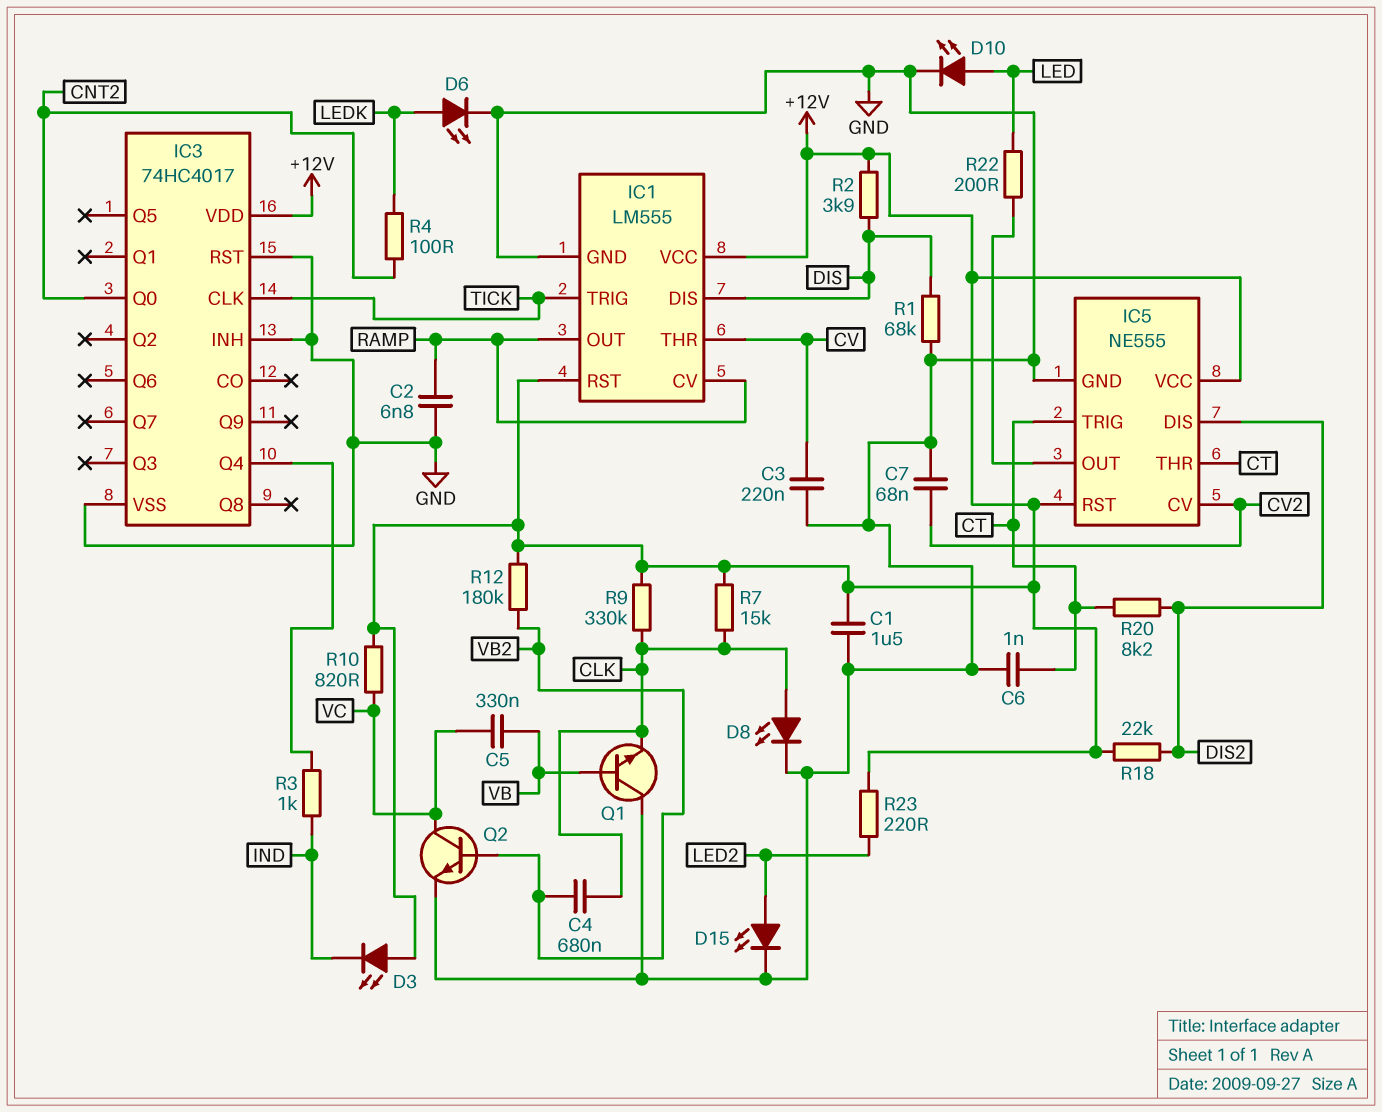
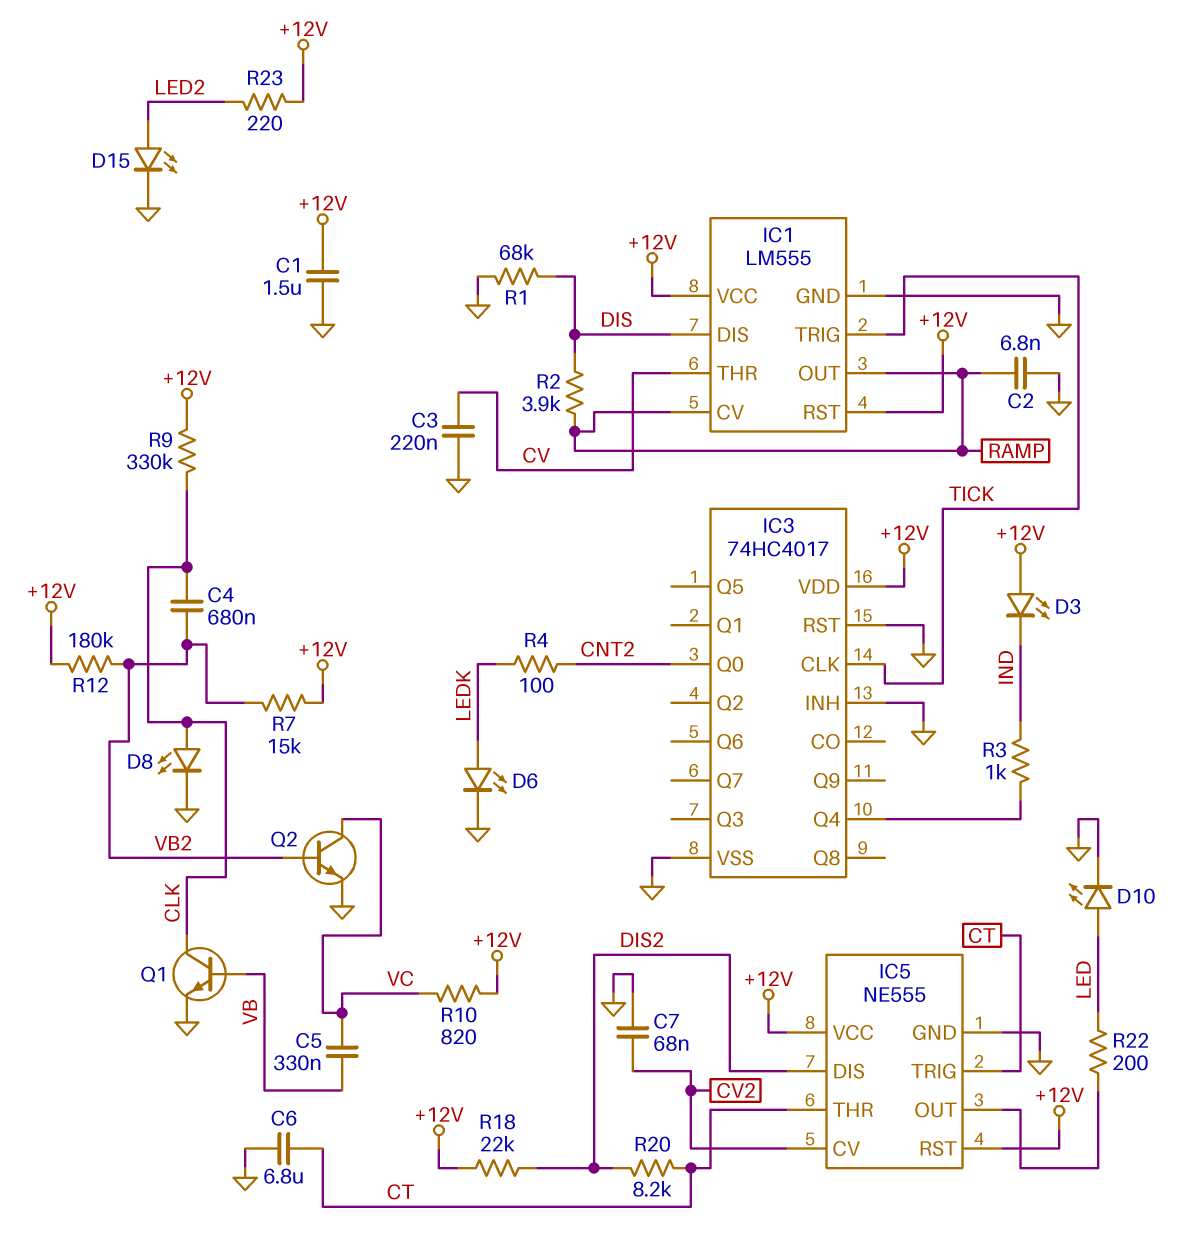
C6: 1nF (CT, GND) -> 6.8uF (CT, GND)
Q1: NPN (B VB, C GND, E CLK) -> NPN (B VB, C CLK, E GND)
R2: 3.9k (+12V, DIS) -> 3.9k (DIS, RAMP)
R7: 15k (+12V, CLK) -> 15k (+12V, VB2)

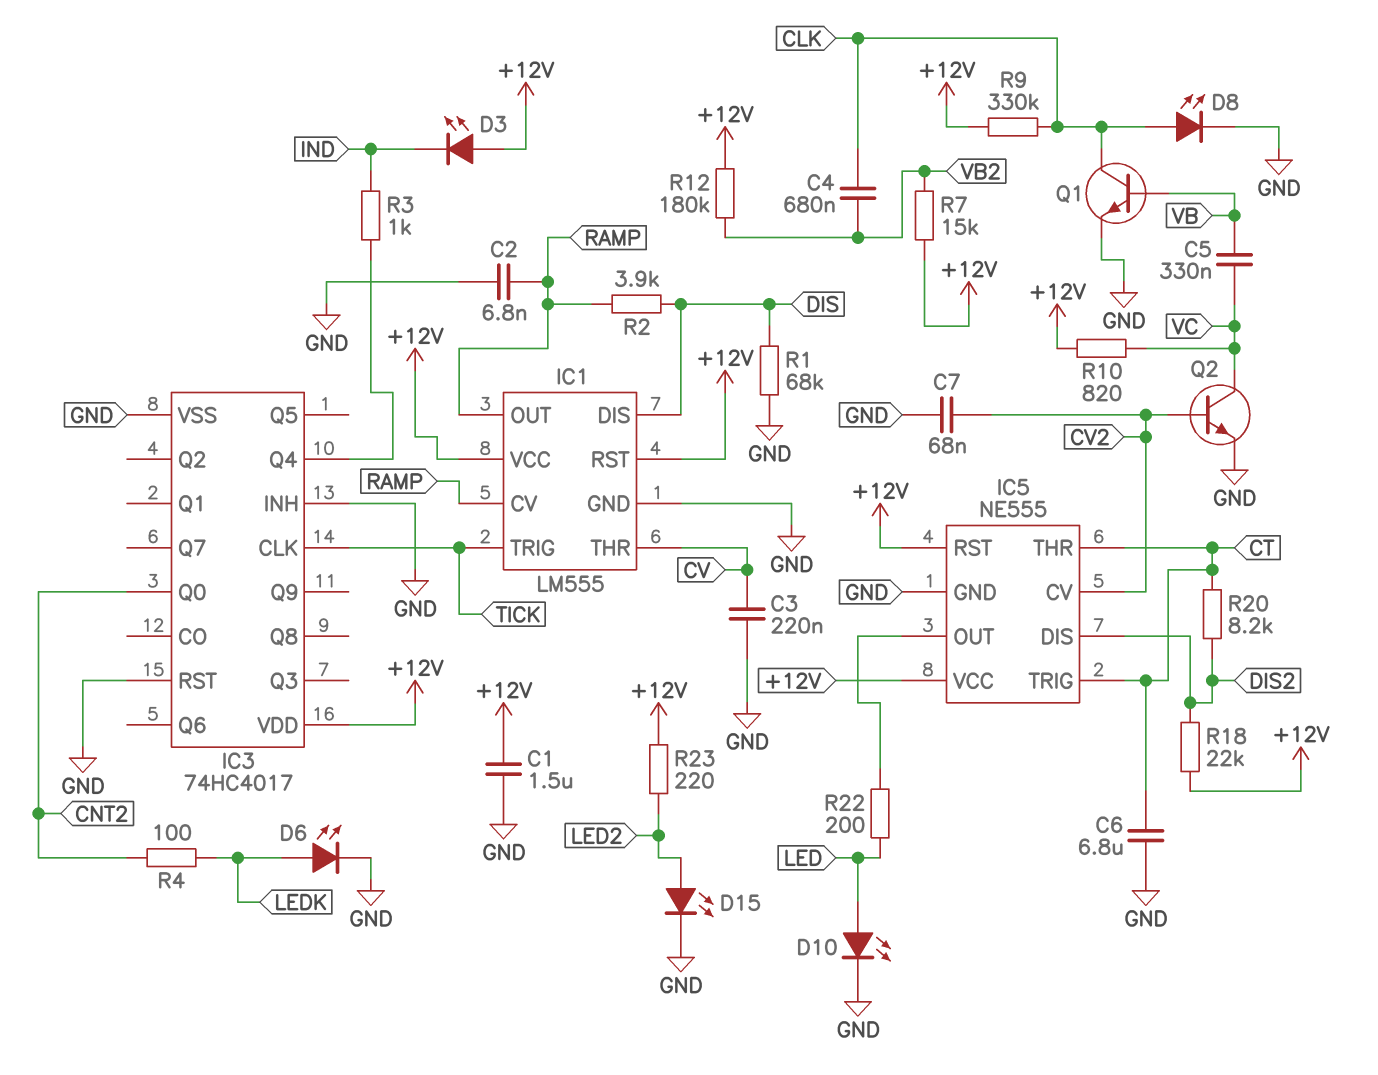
Q2: NPN (B VB2, C VC, E GND) -> NPN (B CV2, C VC, E GND)

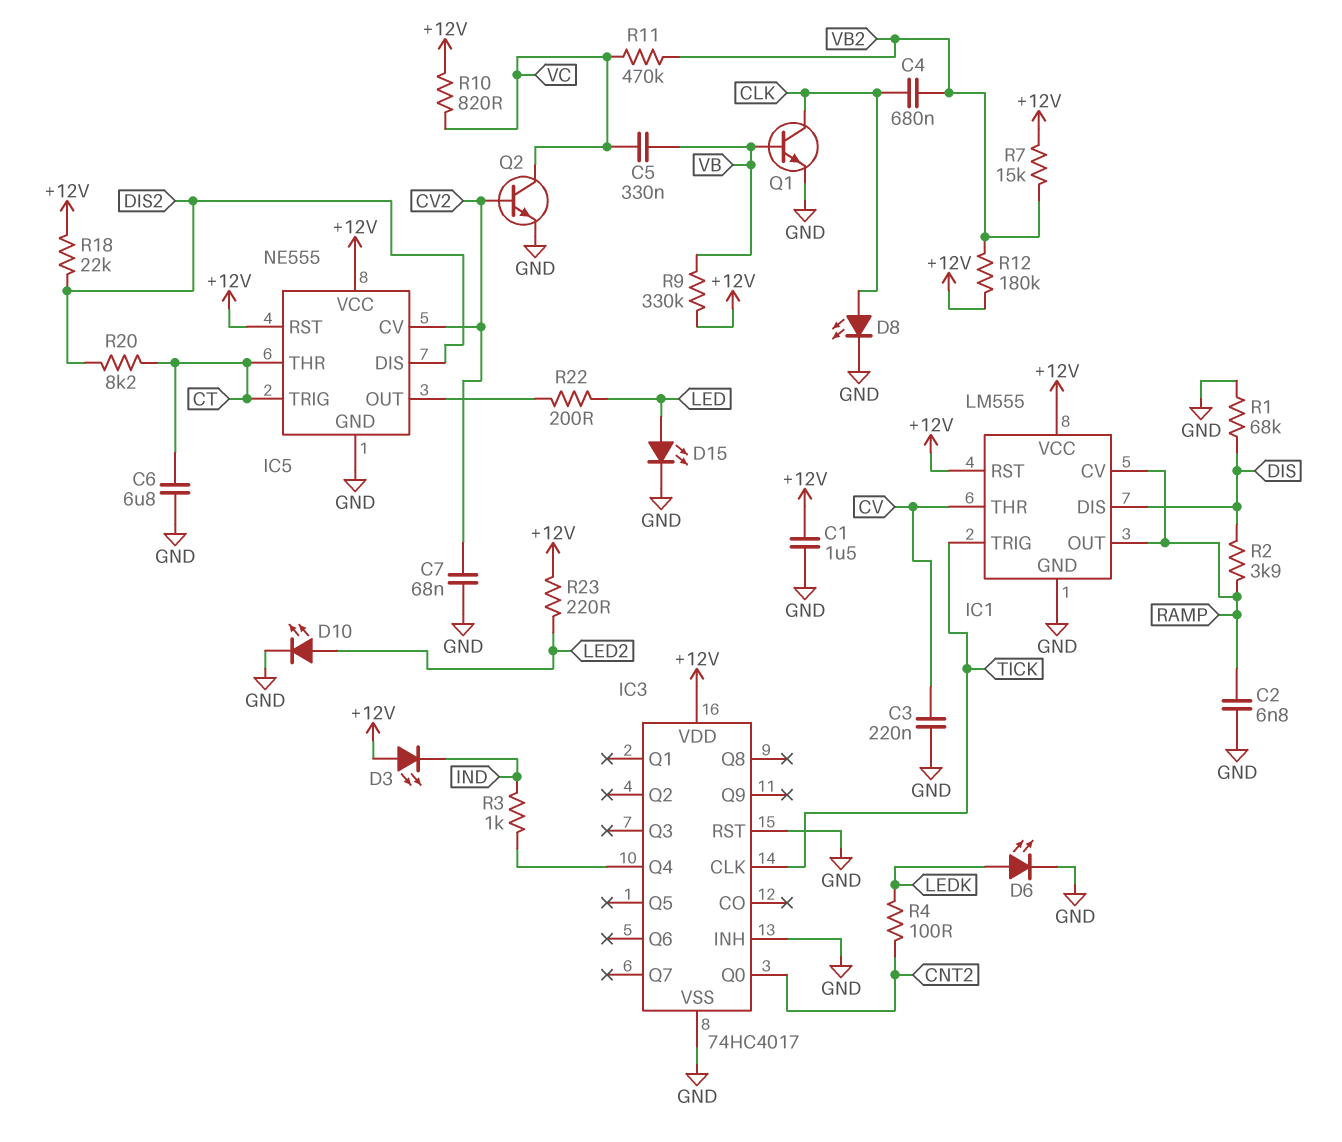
D10: LED (A LED, K GND) -> LED (A LED2, K GND)
D15: LED (A LED2, K GND) -> LED (A LED, K GND)
R9: 330k (+12V, CLK) -> 330k (+12V, VB)
R11: none -> 470k (VB2, VC)

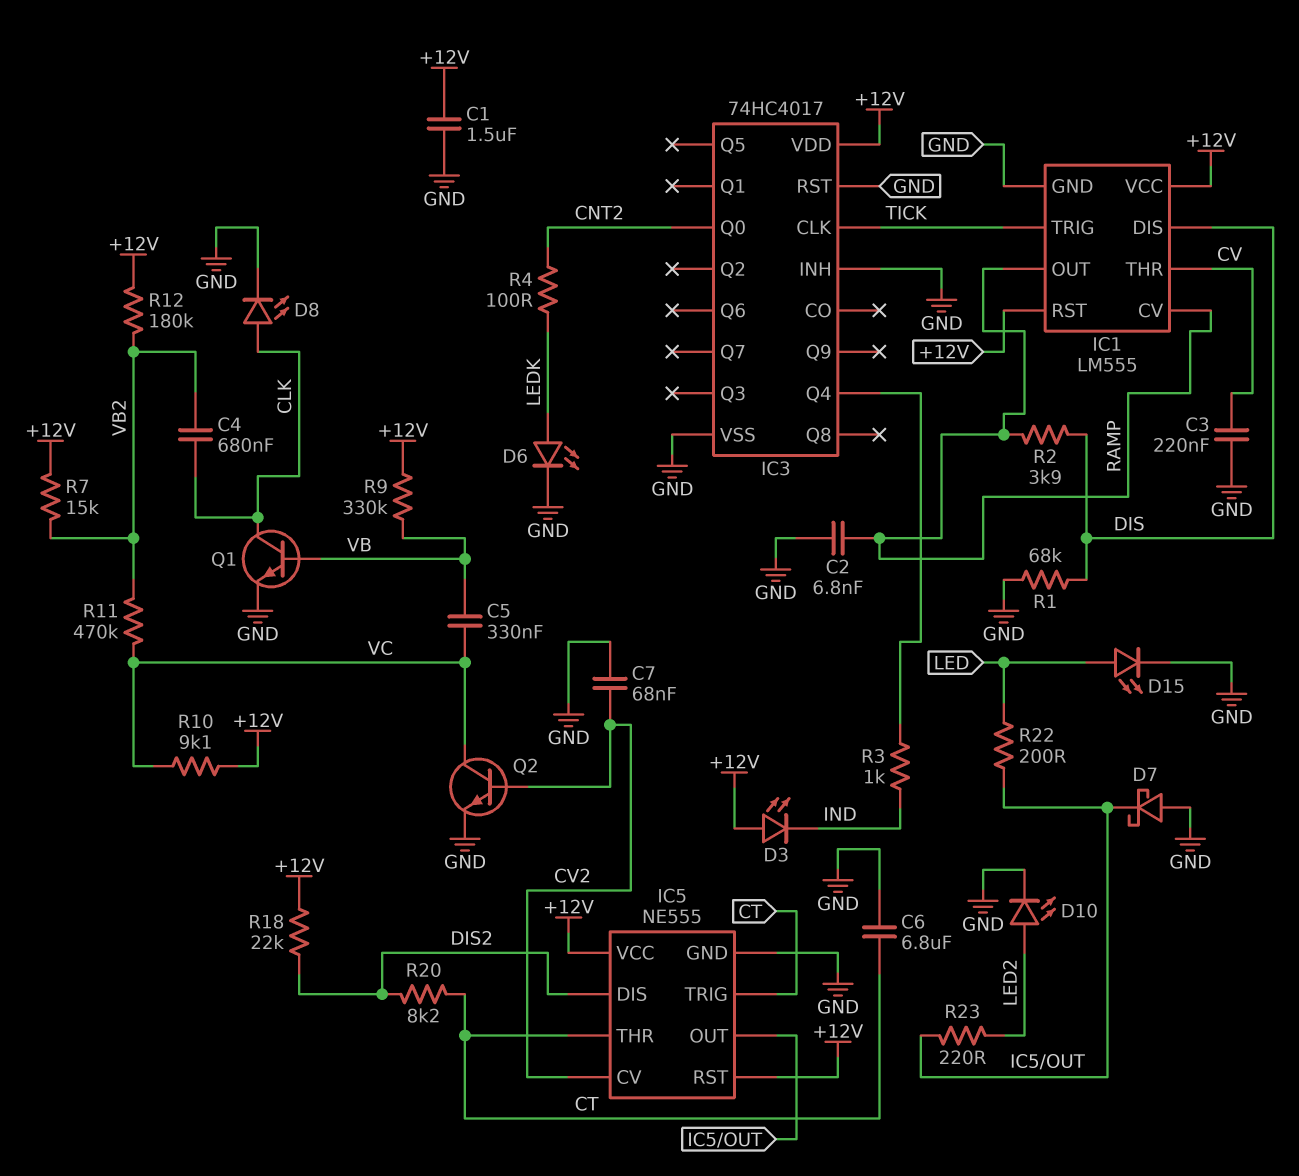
D7: none -> schottky (A GND, K IC5/OUT)
R10: 820 (+12V, VC) -> 9.1k (+12V, VC)
R23: 220 (+12V, LED2) -> 220 (IC5/OUT, LED2)

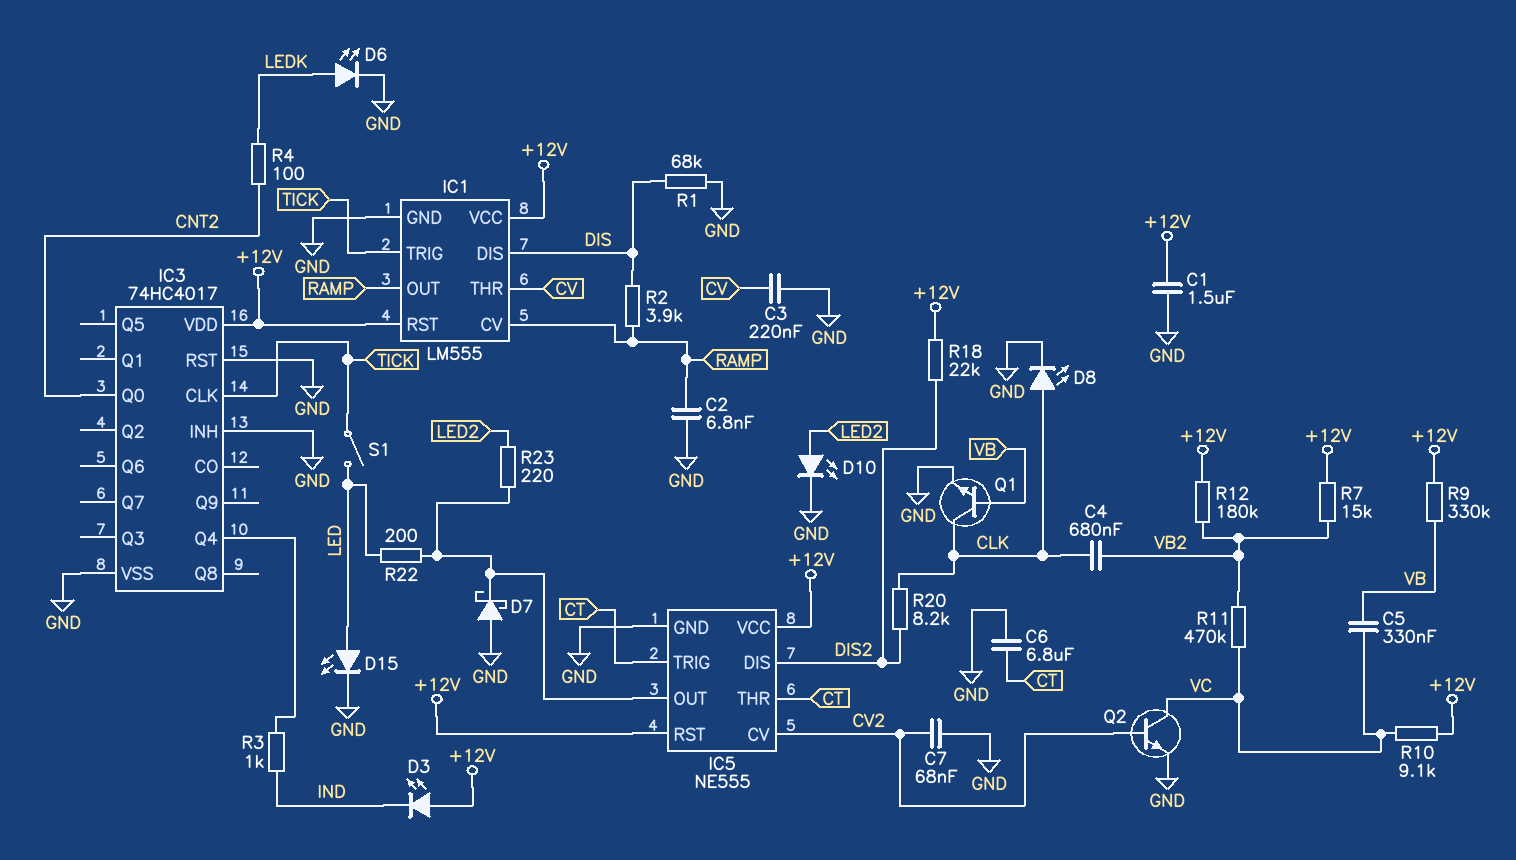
R20: 8.2k (CT, DIS2) -> 8.2k (CLK, DIS2)
S1: none -> switch (LED, TICK)

